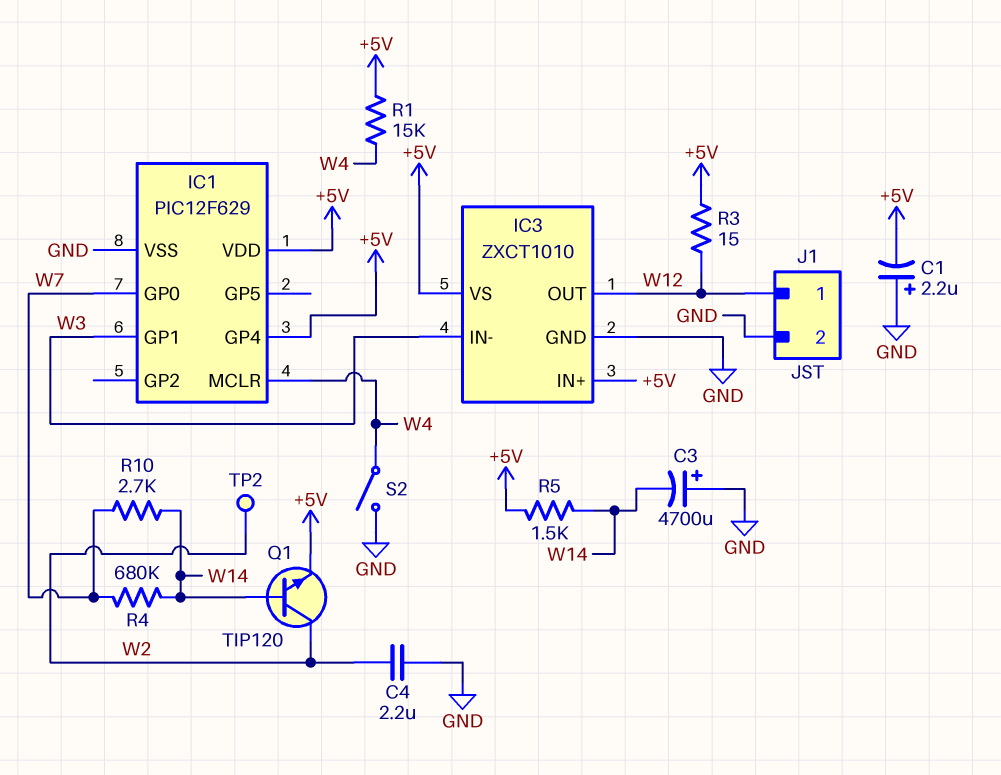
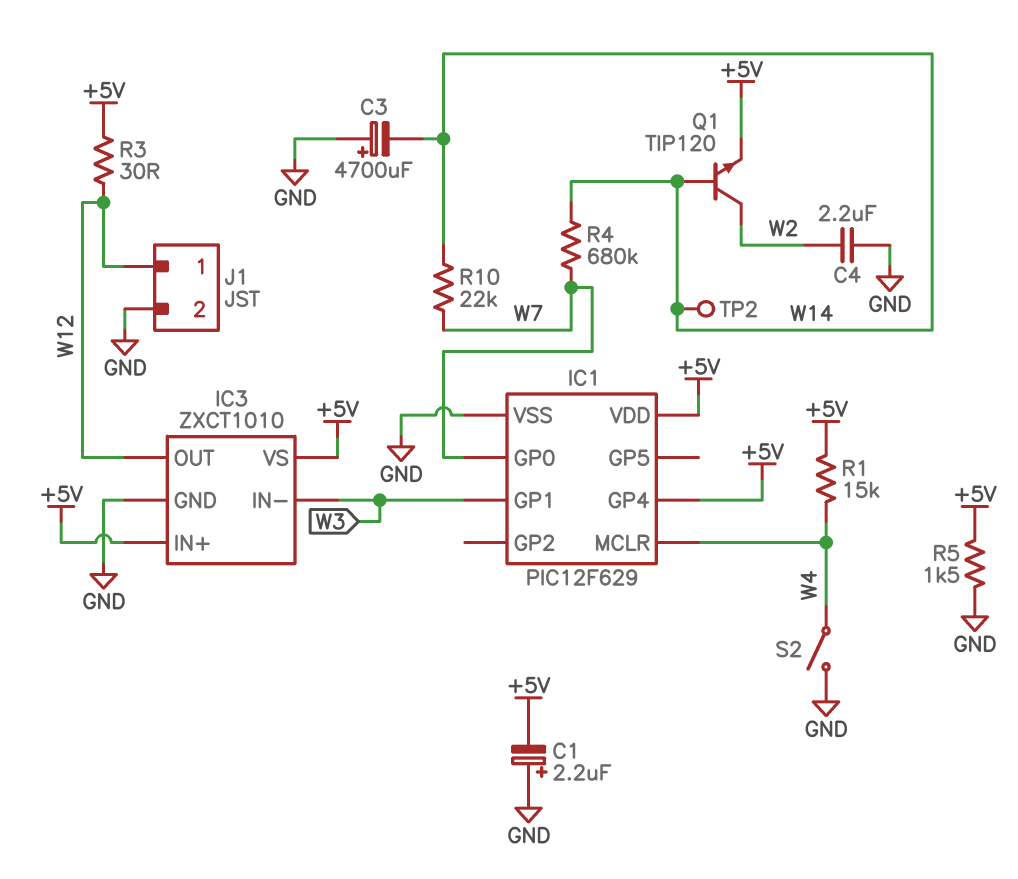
R3: 15 (+5V, W12) -> 30 (+5V, W12)
R5: 1.5k (+5V, W14) -> 1.5k (+5V, GND)
R10: 2.7k (W7, W14) -> 22k (W7, W14)
TP2: test point (W2) -> test point (W14)

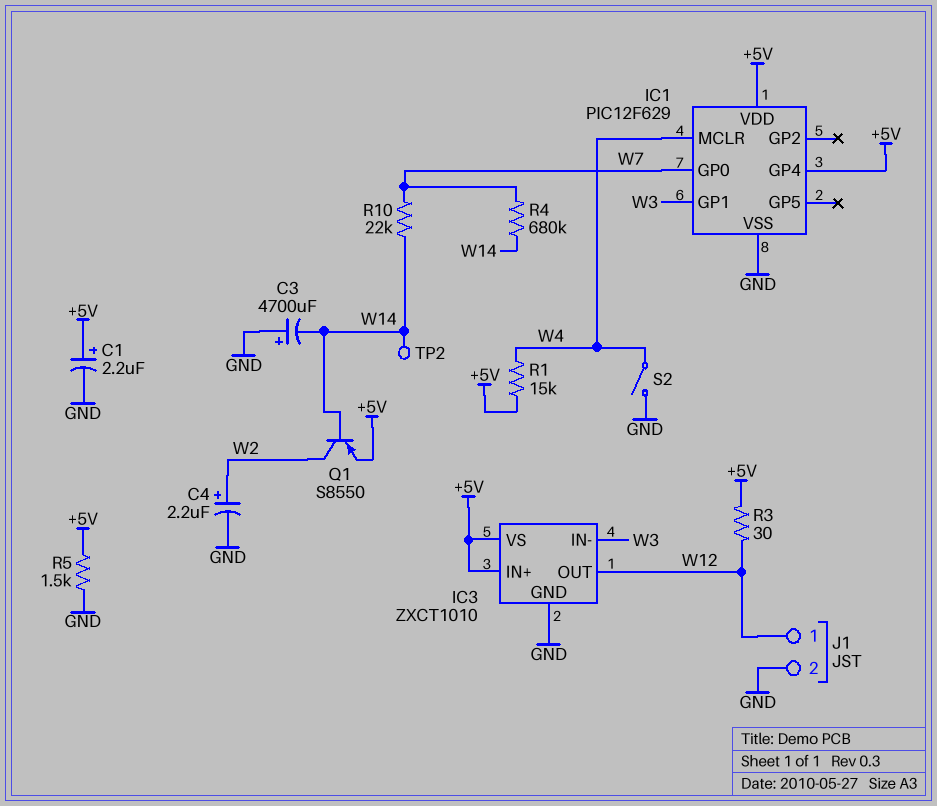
C1: 2.2uF (plus GND, minus +5V) -> 2.2uF (plus +5V, minus GND)
C4: 2.2uF (GND, W2) -> 2.2uF (plus W2, minus GND)
Q1: NPN TIP120 (B W14, C W2, E +5V) -> PNP S8550 (B W14, C W2, E +5V)

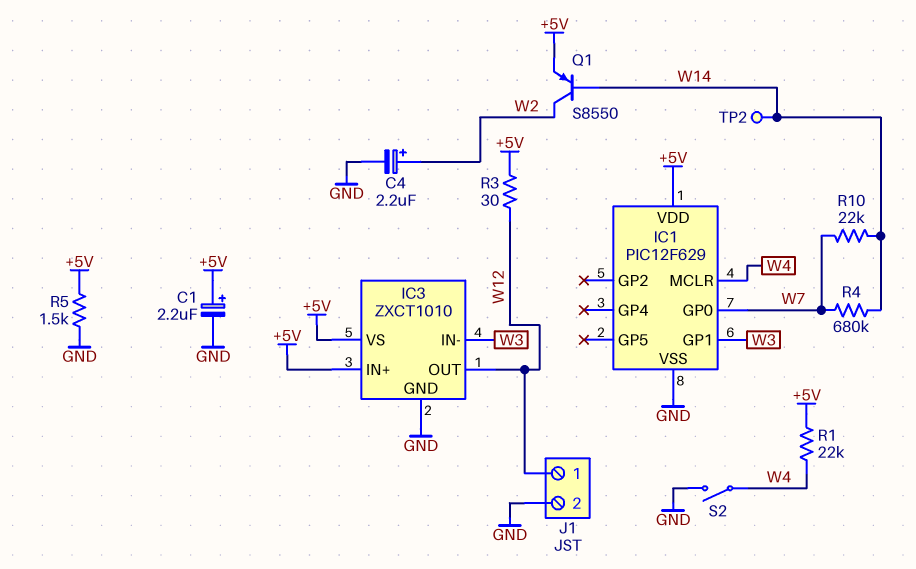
C3: 4700uF (plus GND, minus W14) -> none
IC1 pin GP4: +5V -> none
R1: 15k (+5V, W4) -> 22k (+5V, W4)

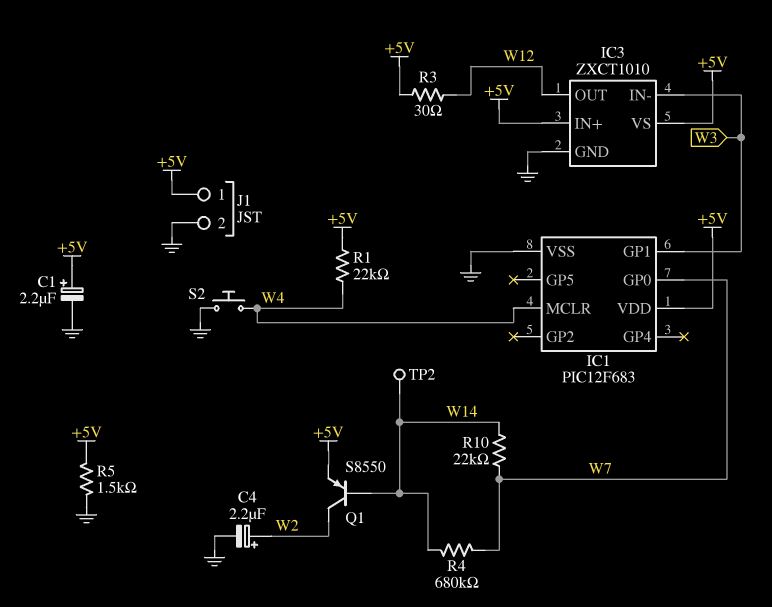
IC1: PIC12F629 -> PIC12F683
J1 pin 1: W12 -> +5V
S2: switch (GND, W4) -> button (GND, W4)

